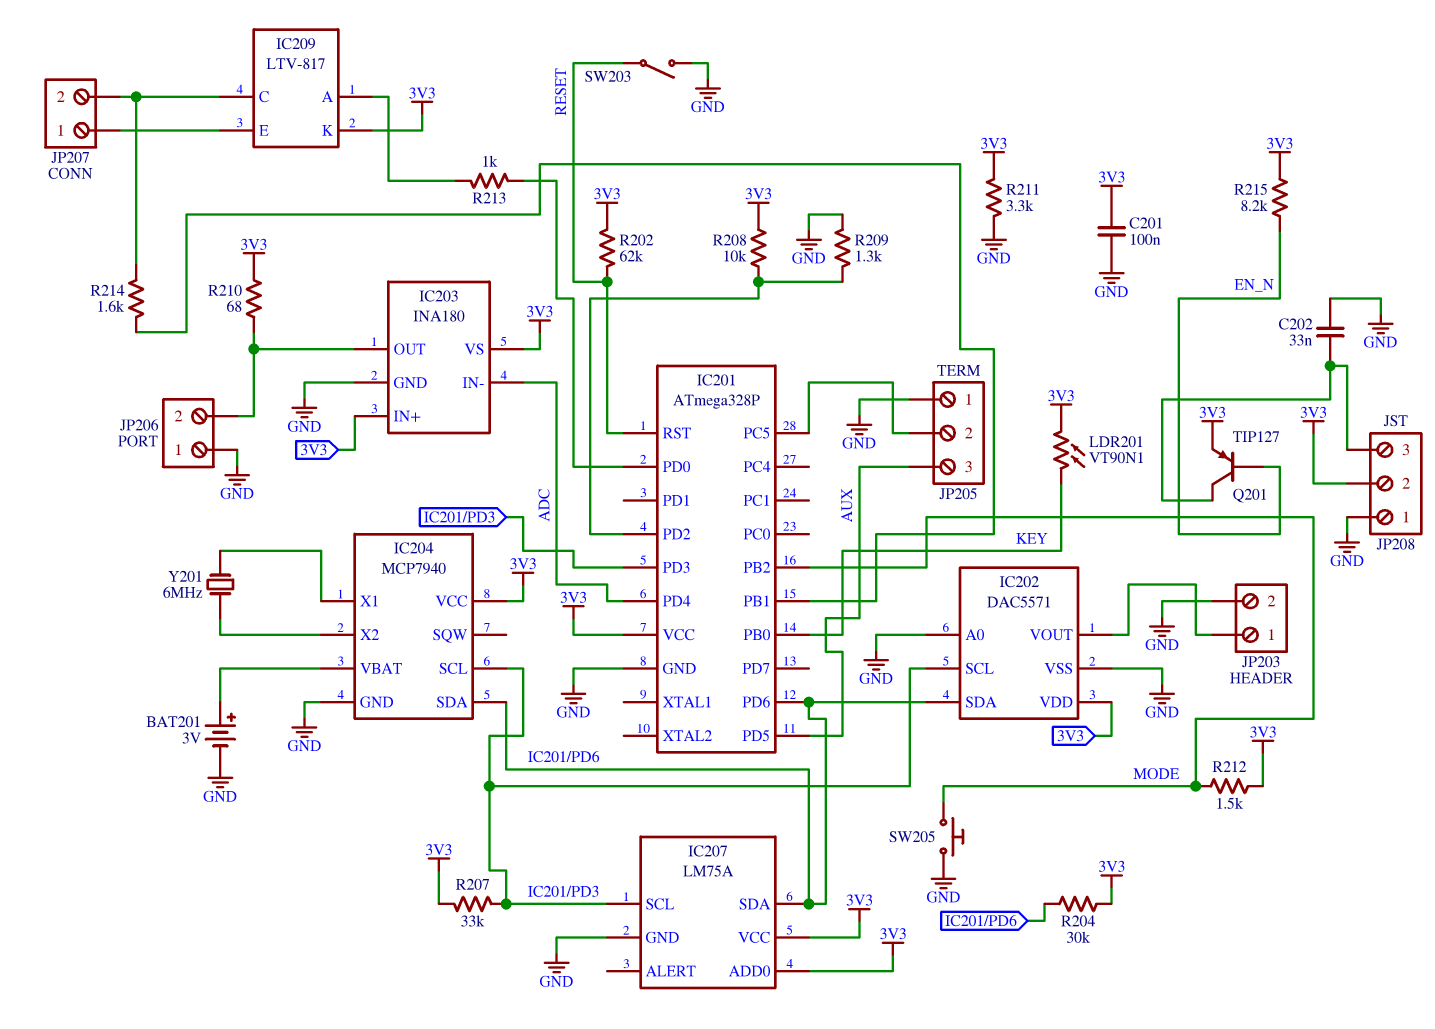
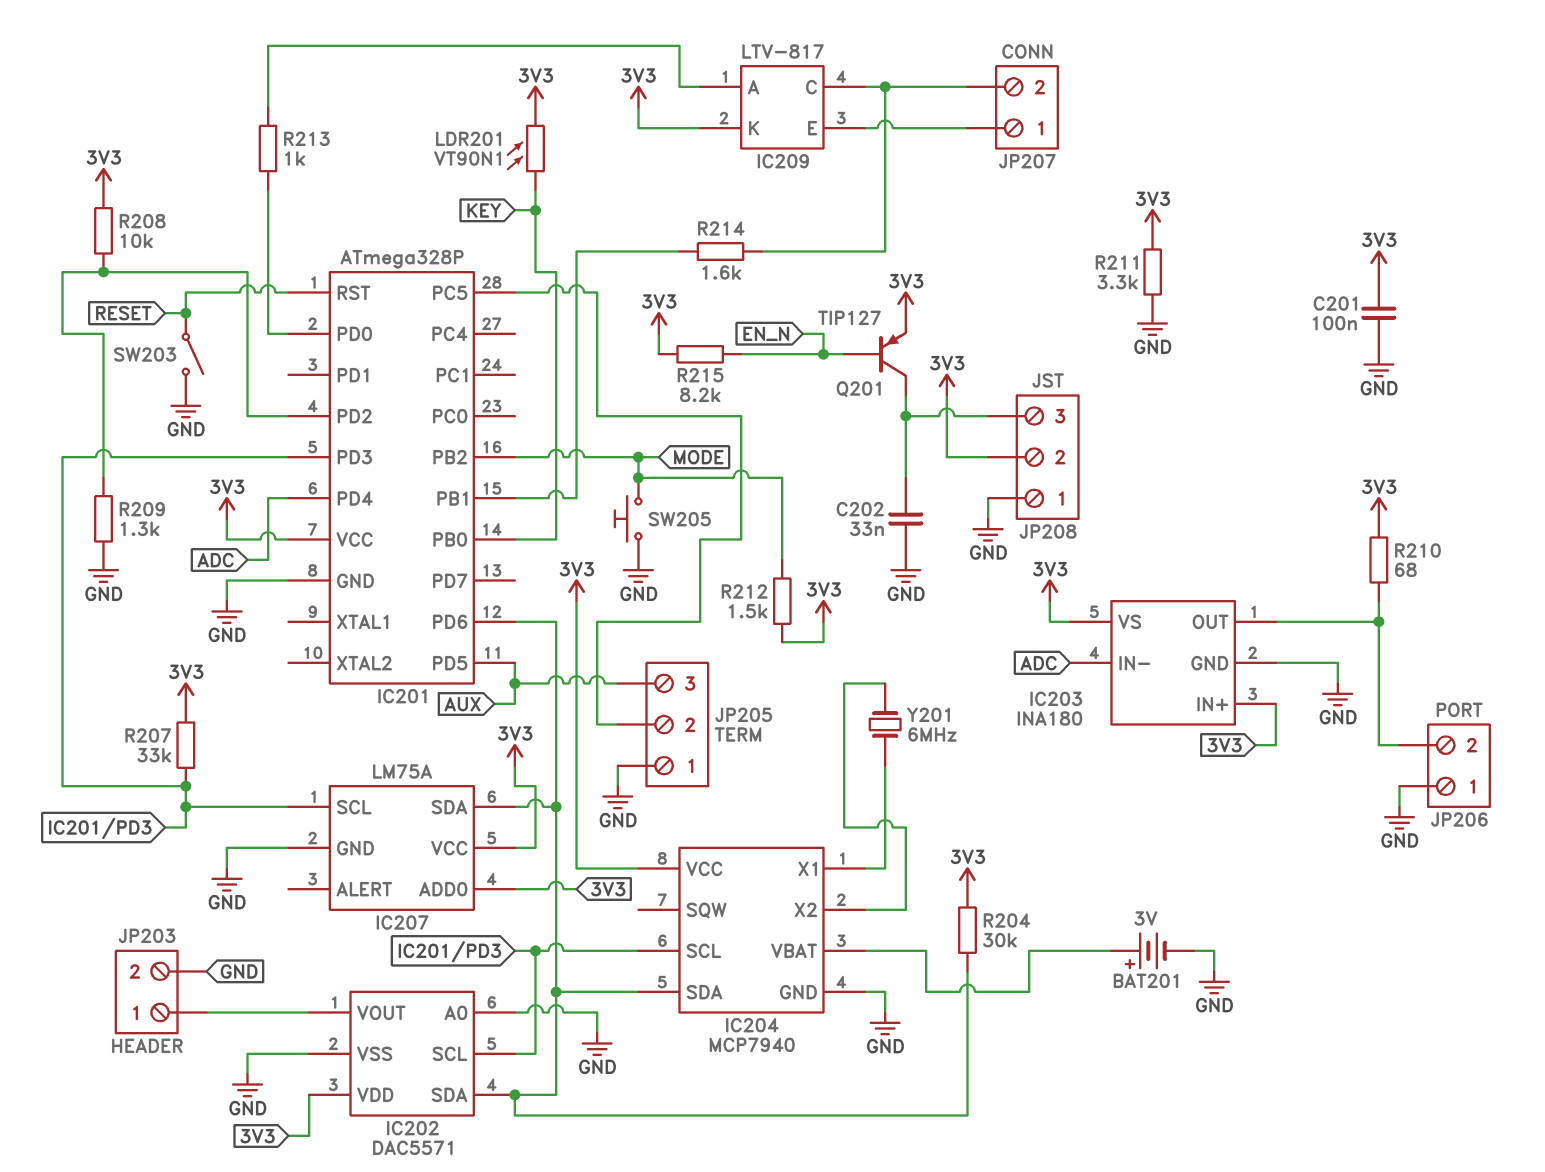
R202: 62k (3V3, RESET) -> none

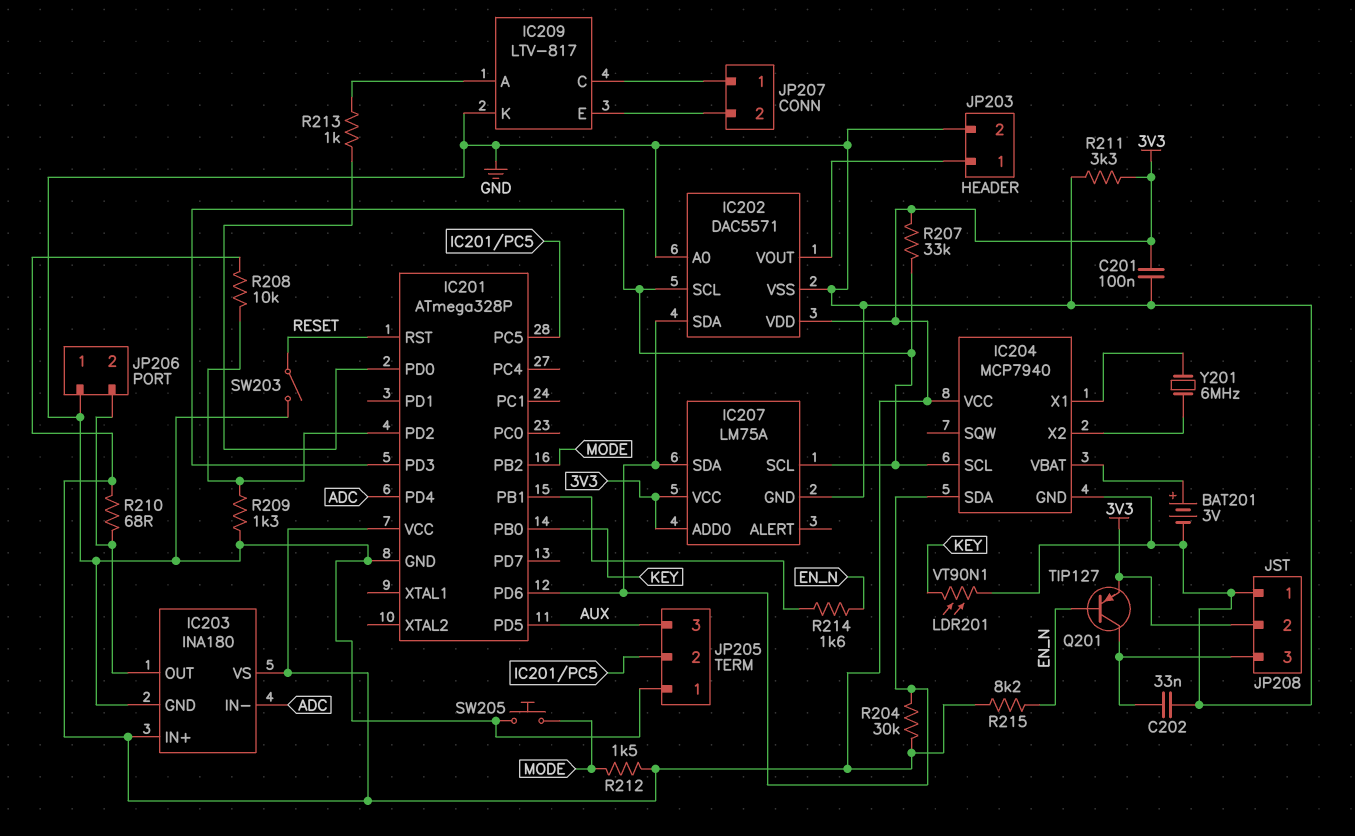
IC209 pin K: 3V3 -> GND
JP207 pin 1: IC209/E -> IC209/C
JP207 pin 2: IC209/C -> IC209/E
LDR201: VT90N1 (3V3, KEY) -> VT90N1 (GND, KEY)
R214: 1.6k (IC201/PB1, IC209/C) -> 1.6k (EN_N, IC201/PB1)

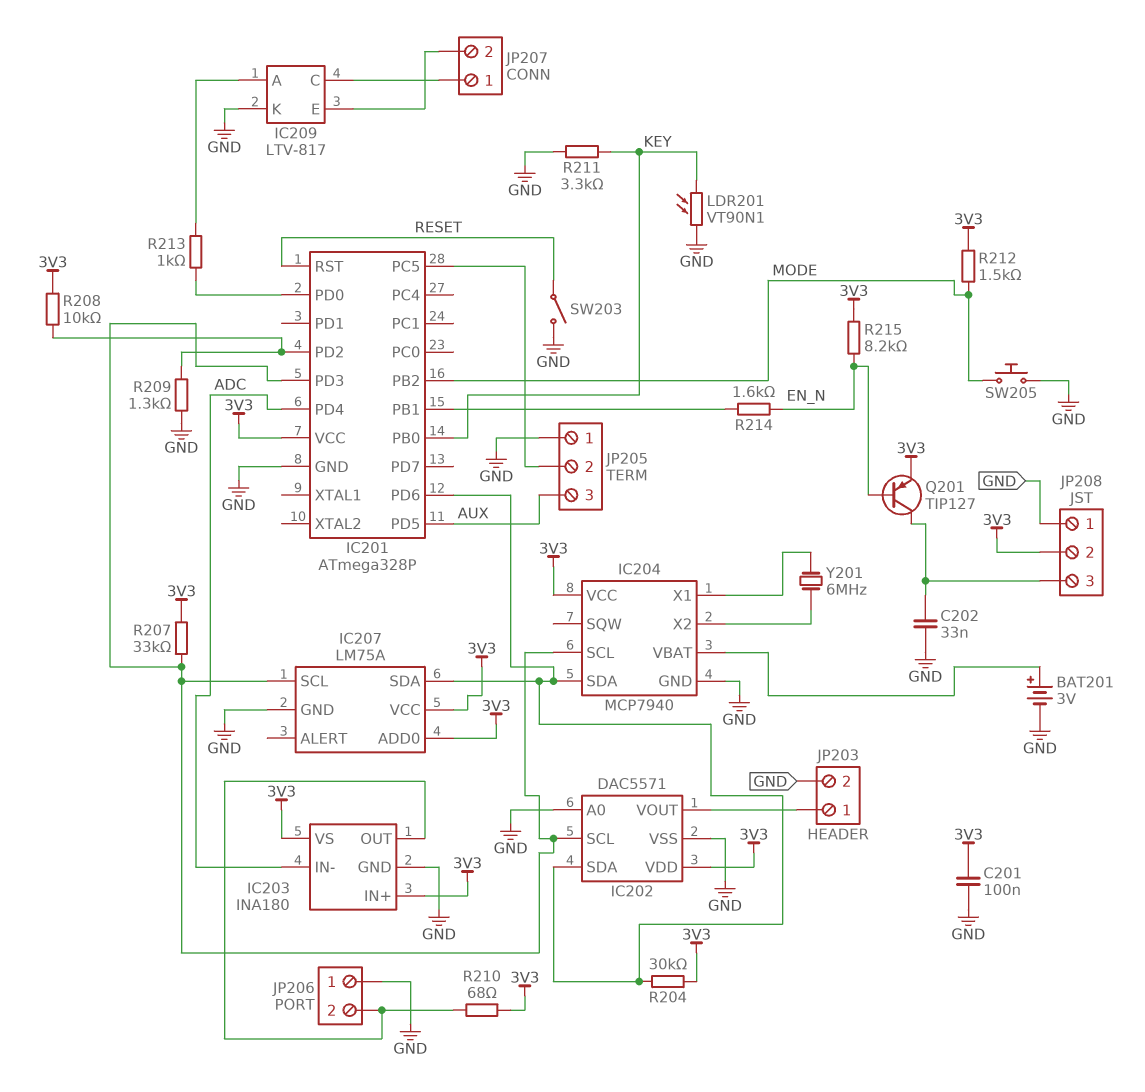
R211: 3.3k (3V3, GND) -> 3.3k (GND, KEY)

